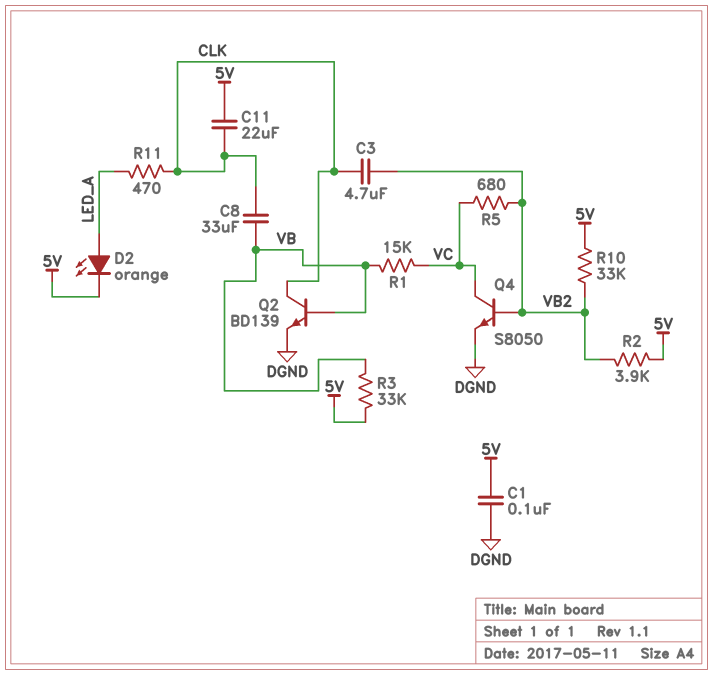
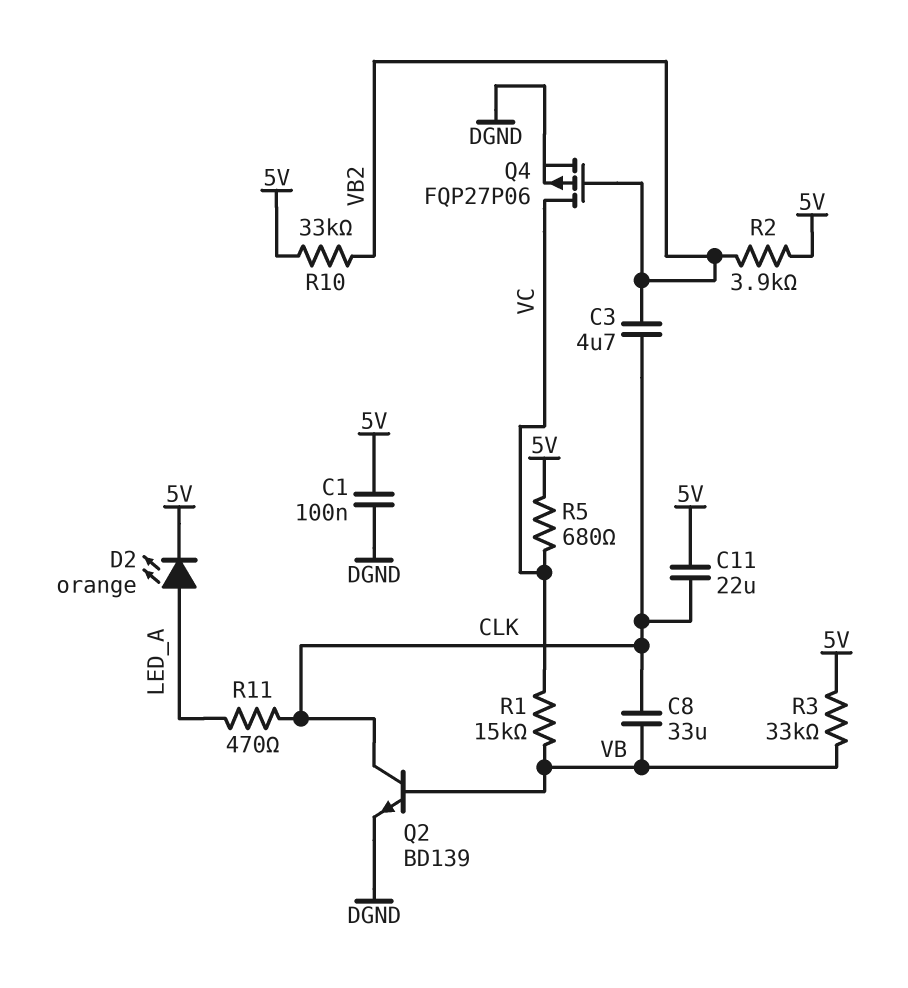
Q4: NPN S8050 (B VB2, C VC, E DGND) -> PMOS FQP27P06 (G VB2, D VC, S DGND)
R5: 680 (VB2, VC) -> 680 (5V, VC)

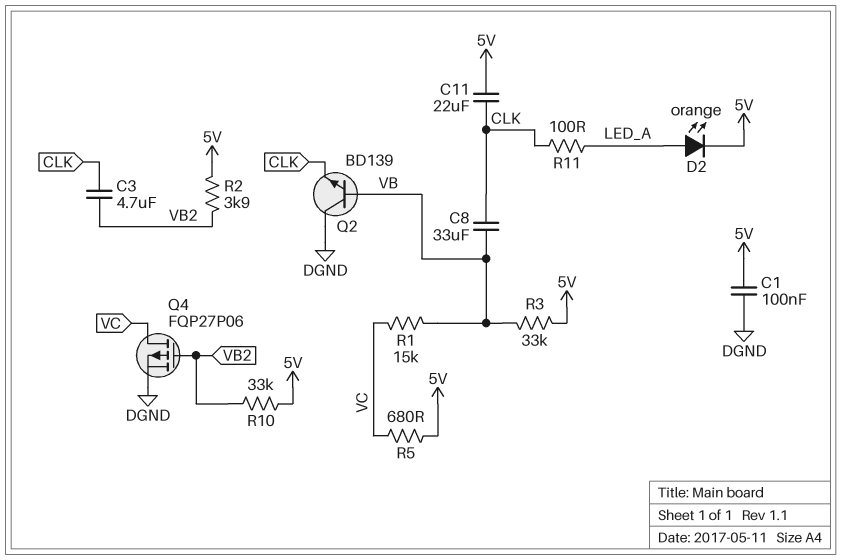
Q2: NPN BD139 (B VB, C CLK, E DGND) -> NPN BD139 (B VB, C DGND, E CLK)
R11: 470 (CLK, LED_A) -> 100 (CLK, LED_A)

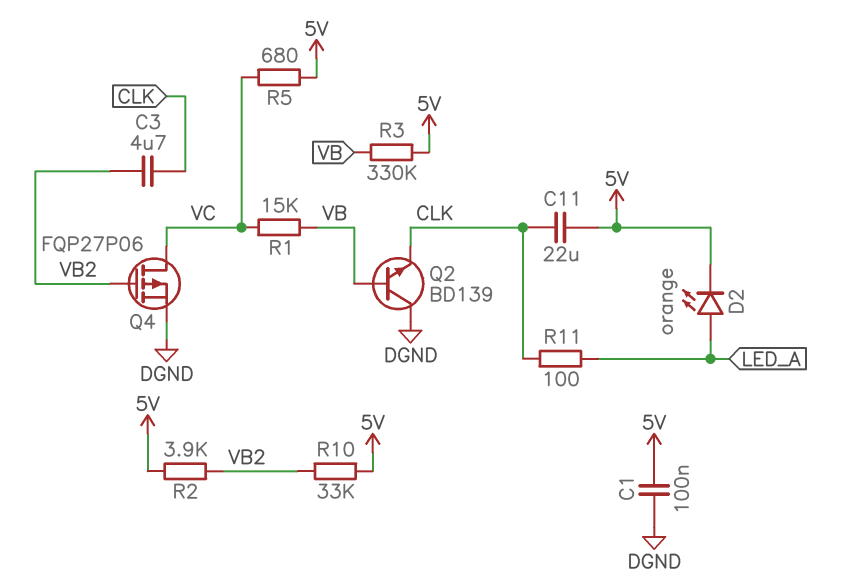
C8: 33uF (CLK, VB) -> none
R3: 33k (5V, VB) -> 330k (5V, VB)

